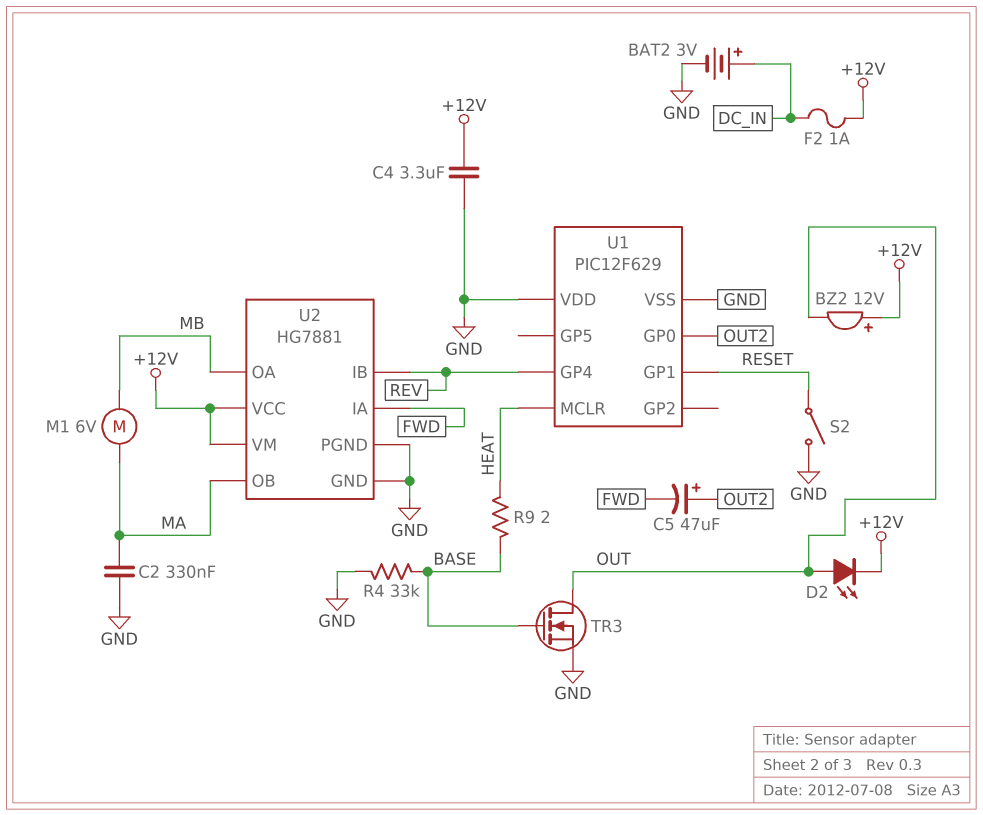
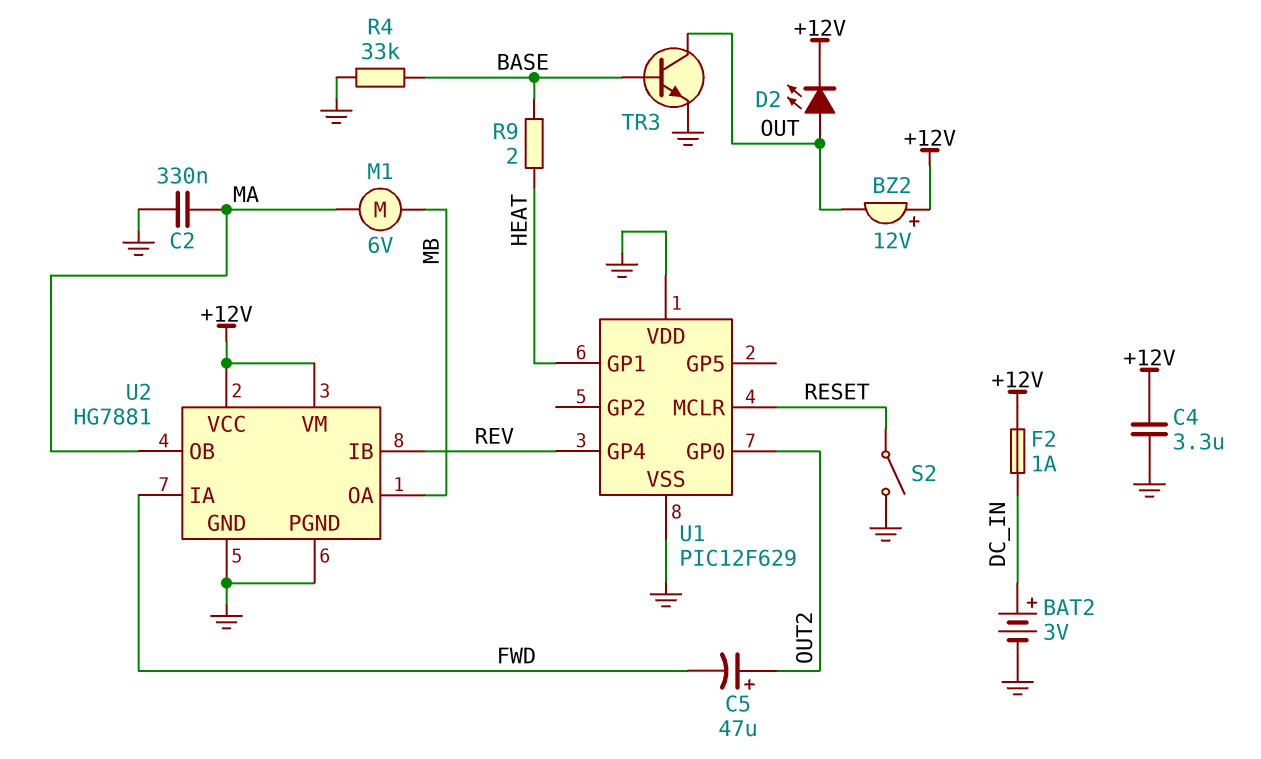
TR3: NMOS (G BASE, D OUT, S GND) -> NPN (B BASE, C OUT, E GND)
U1 pin GP1: RESET -> HEAT
U1 pin MCLR: HEAT -> RESET

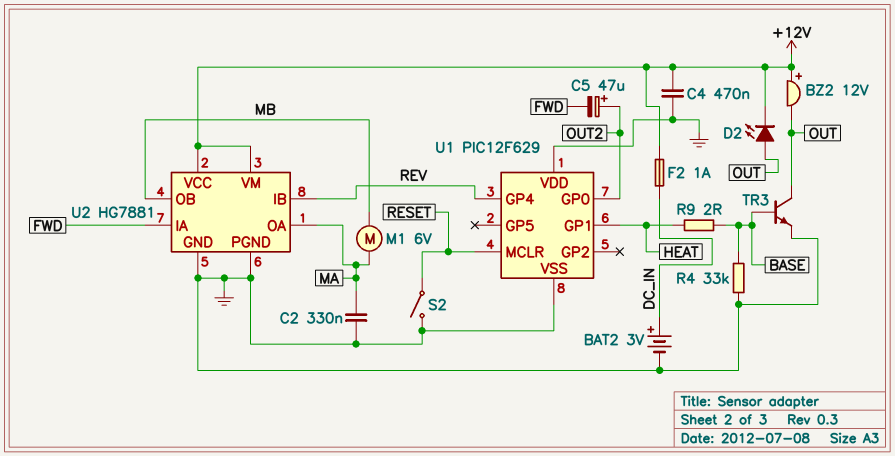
C4: 3.3uF (+12V, GND) -> 470nF (+12V, GND)
U2 pin OA: MB -> MA
U2 pin OB: MA -> MB

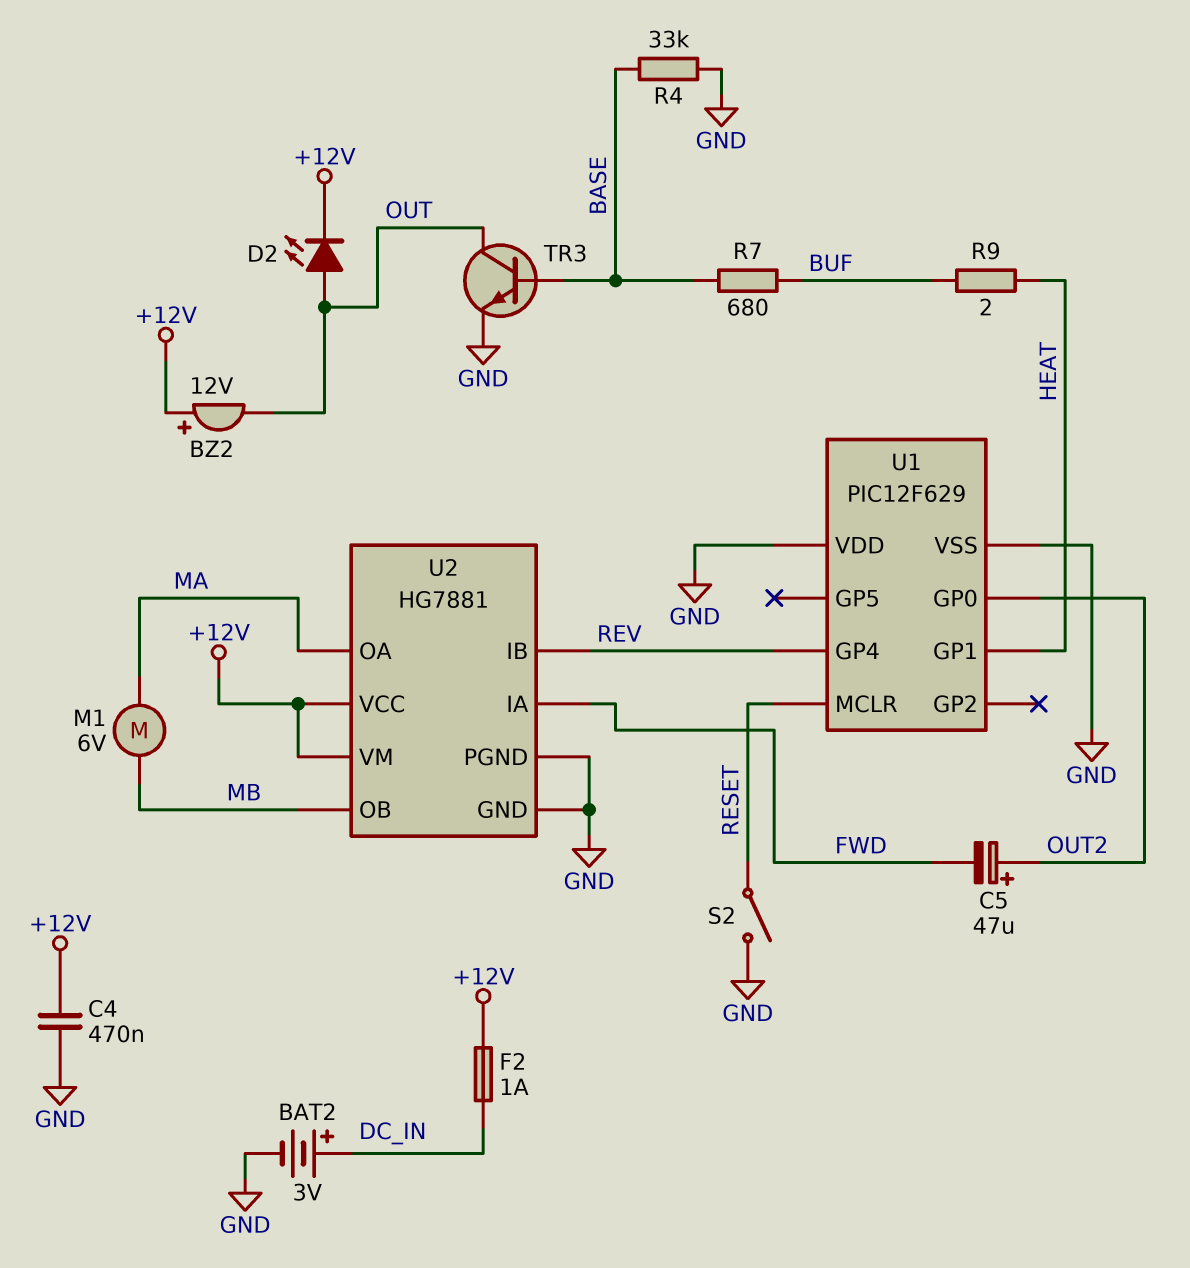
C2: 330nF (GND, MA) -> none
R7: none -> 680 (BASE, BUF)
R9: 2 (BASE, HEAT) -> 2 (BUF, HEAT)

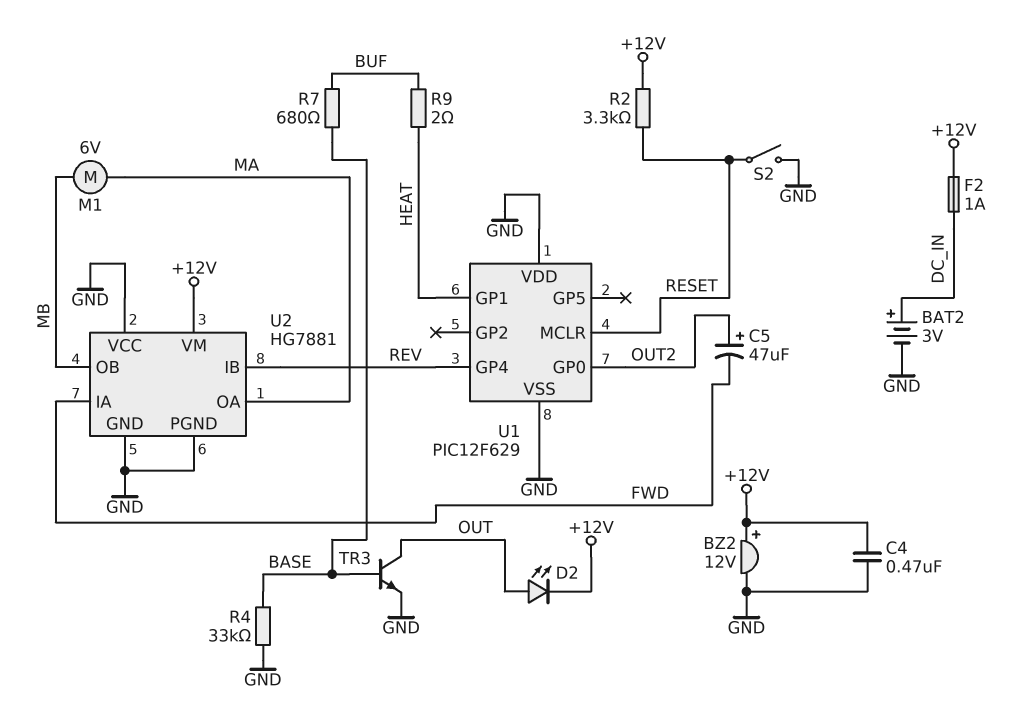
BZ2: buzzer 12V (plus +12V, minus OUT) -> buzzer 12V (plus +12V, minus GND)
R2: none -> 3.3k (+12V, RESET)
U2 pin VCC: +12V -> GND

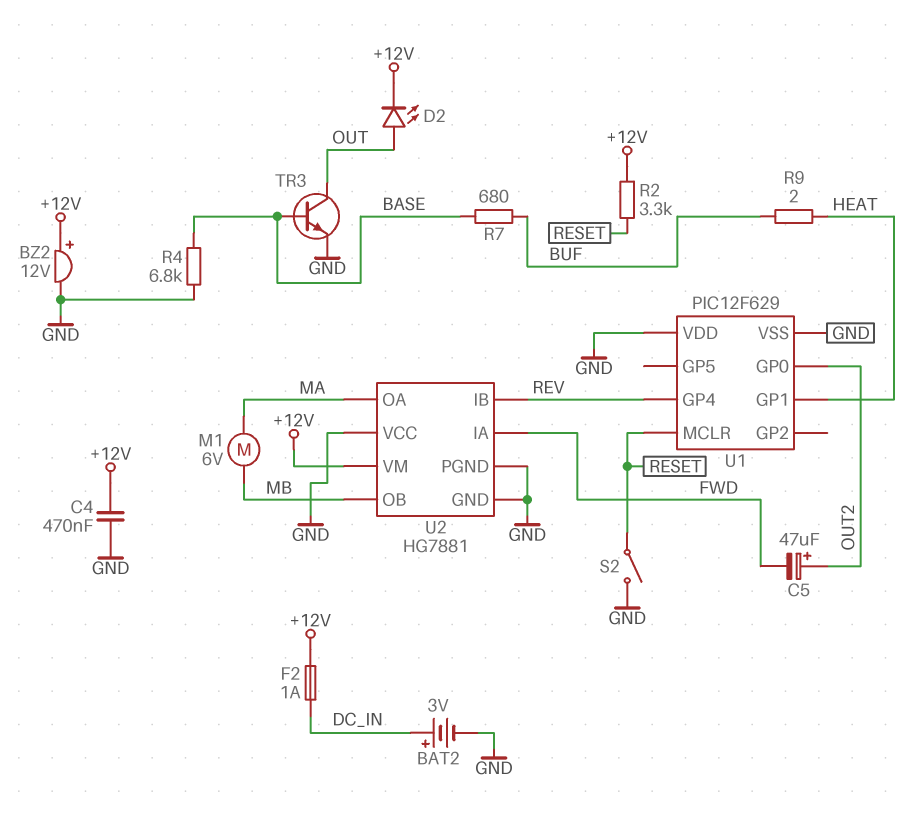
R4: 33k (BASE, GND) -> 6.8k (BASE, GND)

